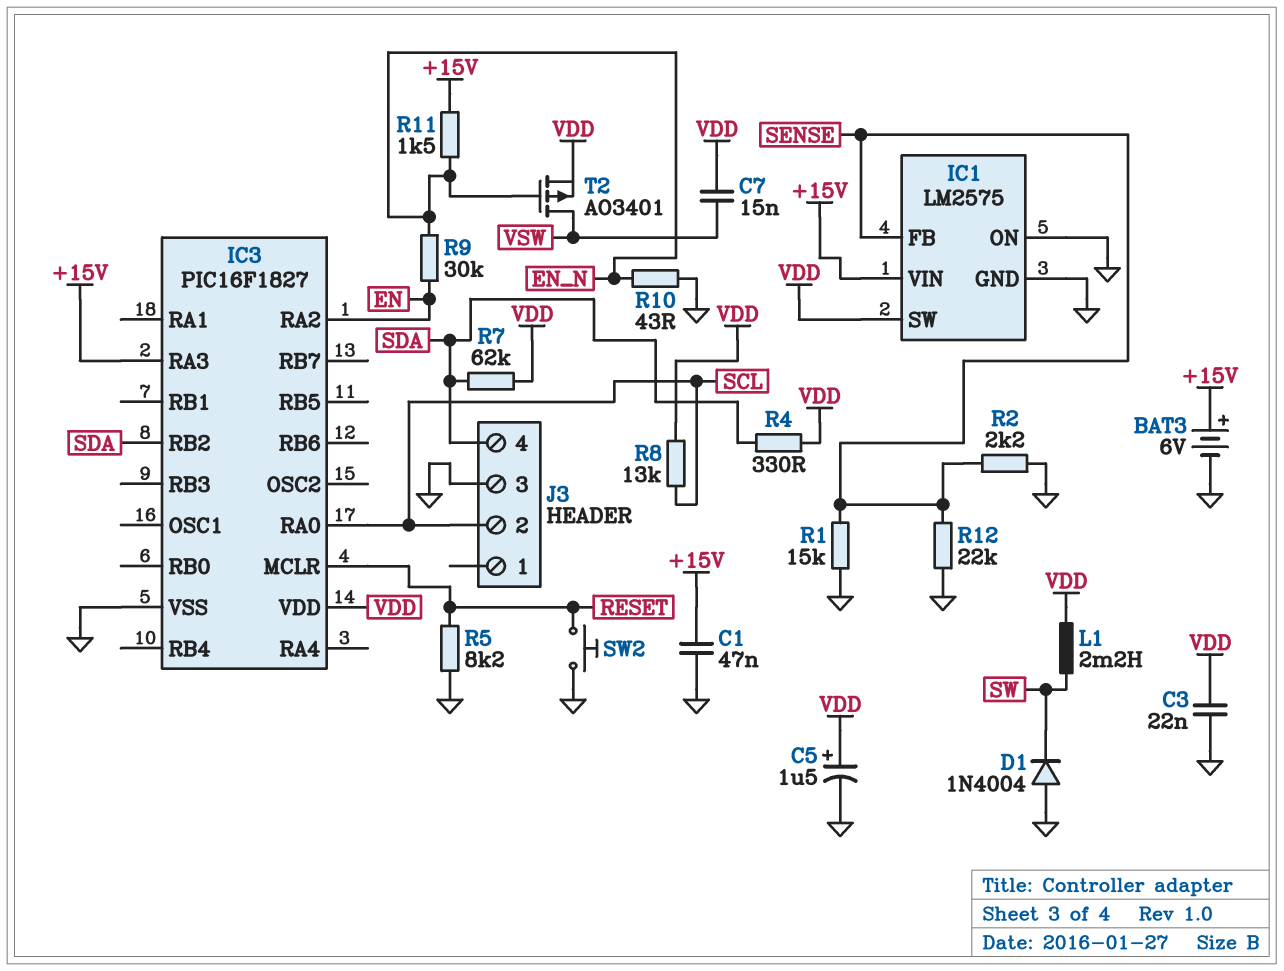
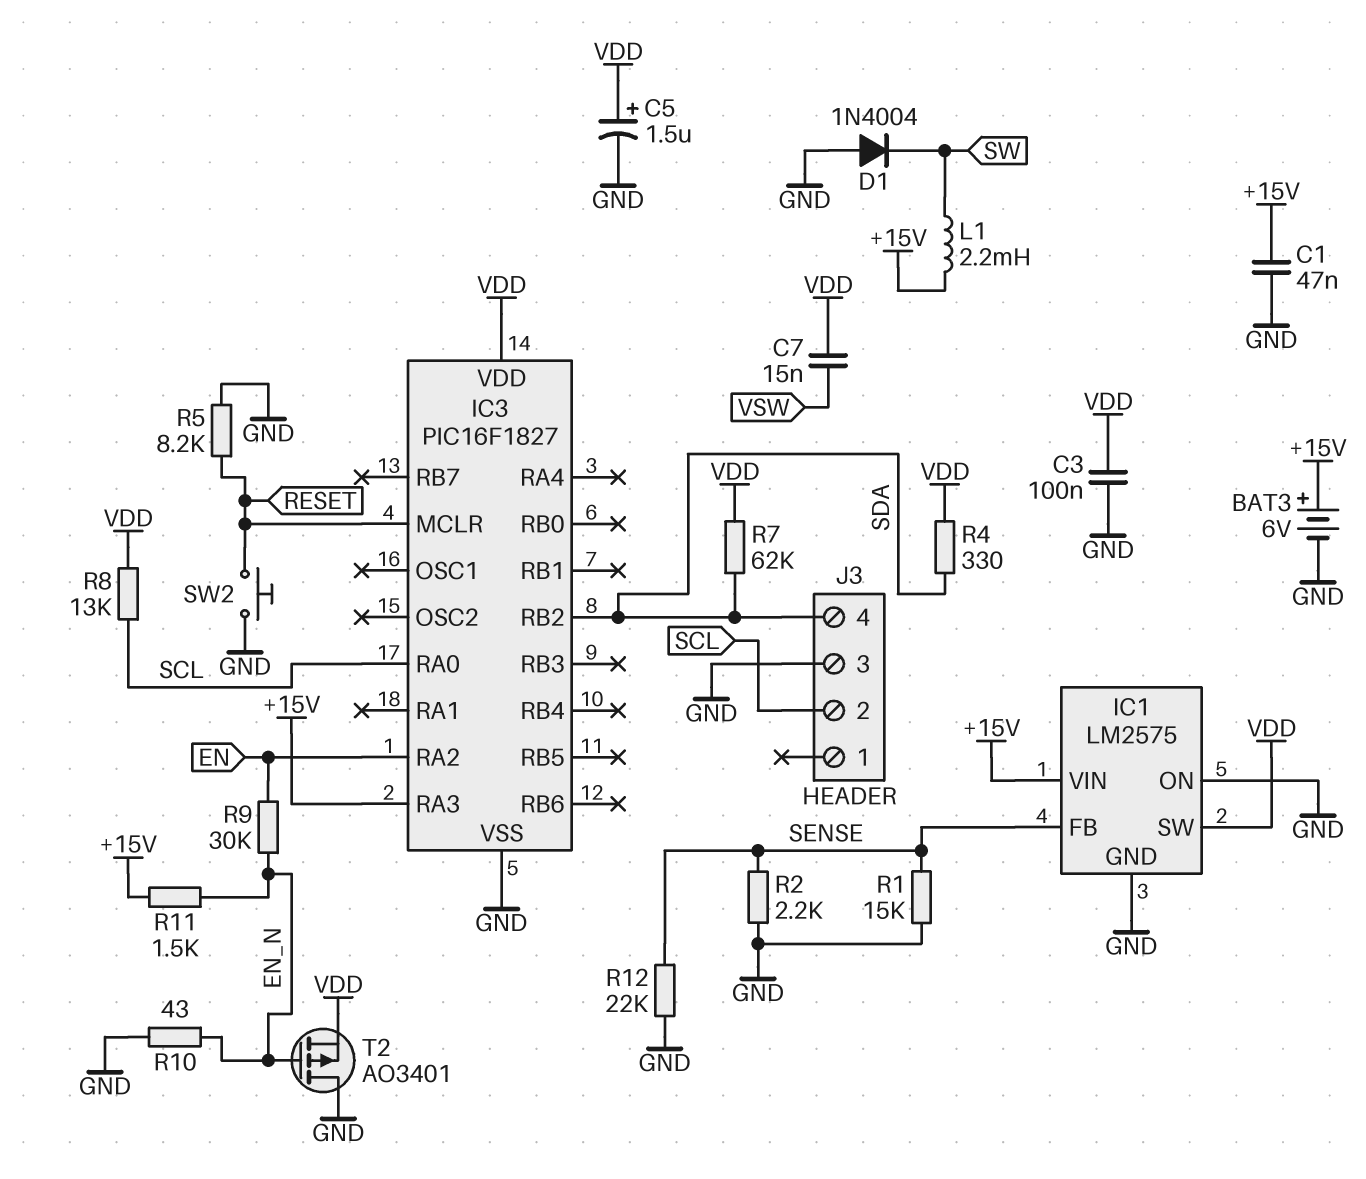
C3: 22nF (GND, VDD) -> 100nF (GND, VDD)
L1: 2.2mH (SW, VDD) -> 2.2mH (+15V, SW)
T2: PMOS AO3401 (G EN_N, D VSW, S VDD) -> PMOS AO3401 (G EN_N, D GND, S VDD)

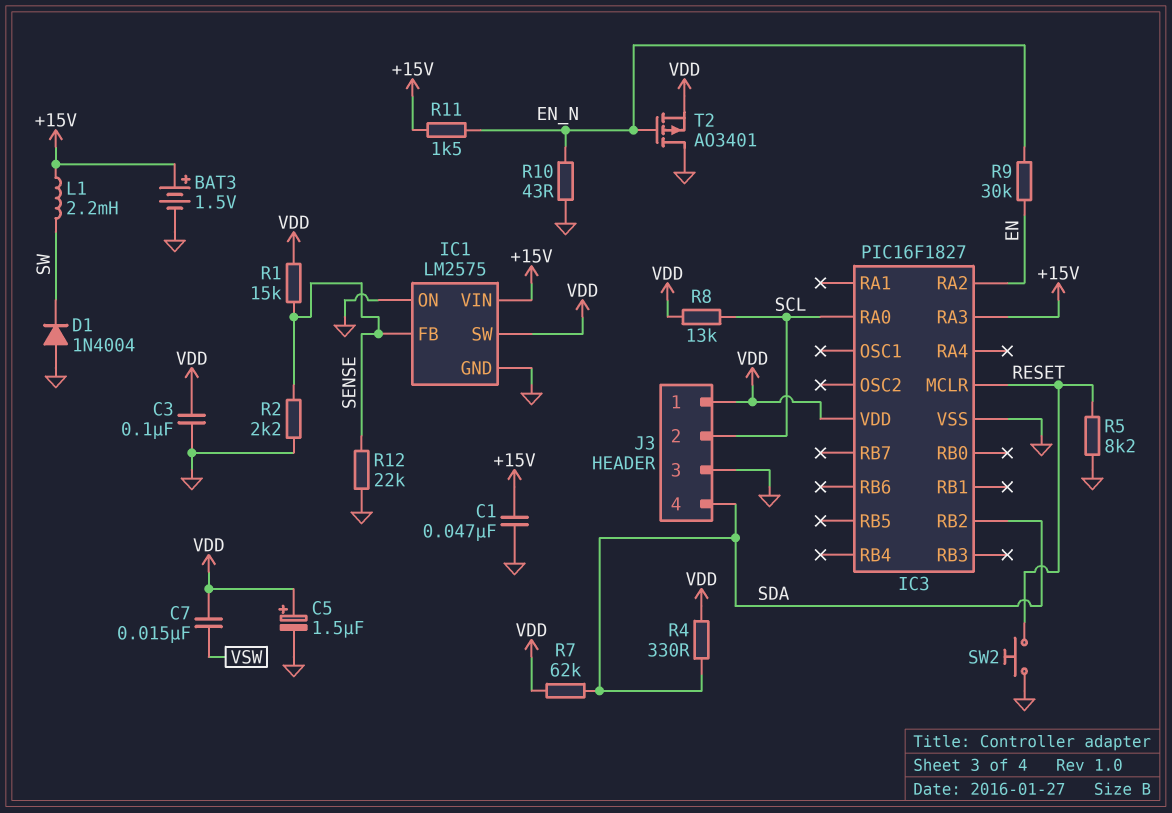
BAT3: 6V (plus +15V, minus GND) -> 1.5V (plus +15V, minus GND)
J3 pin 1: none -> VDD
R1: 15k (GND, SENSE) -> 15k (SENSE, VDD)

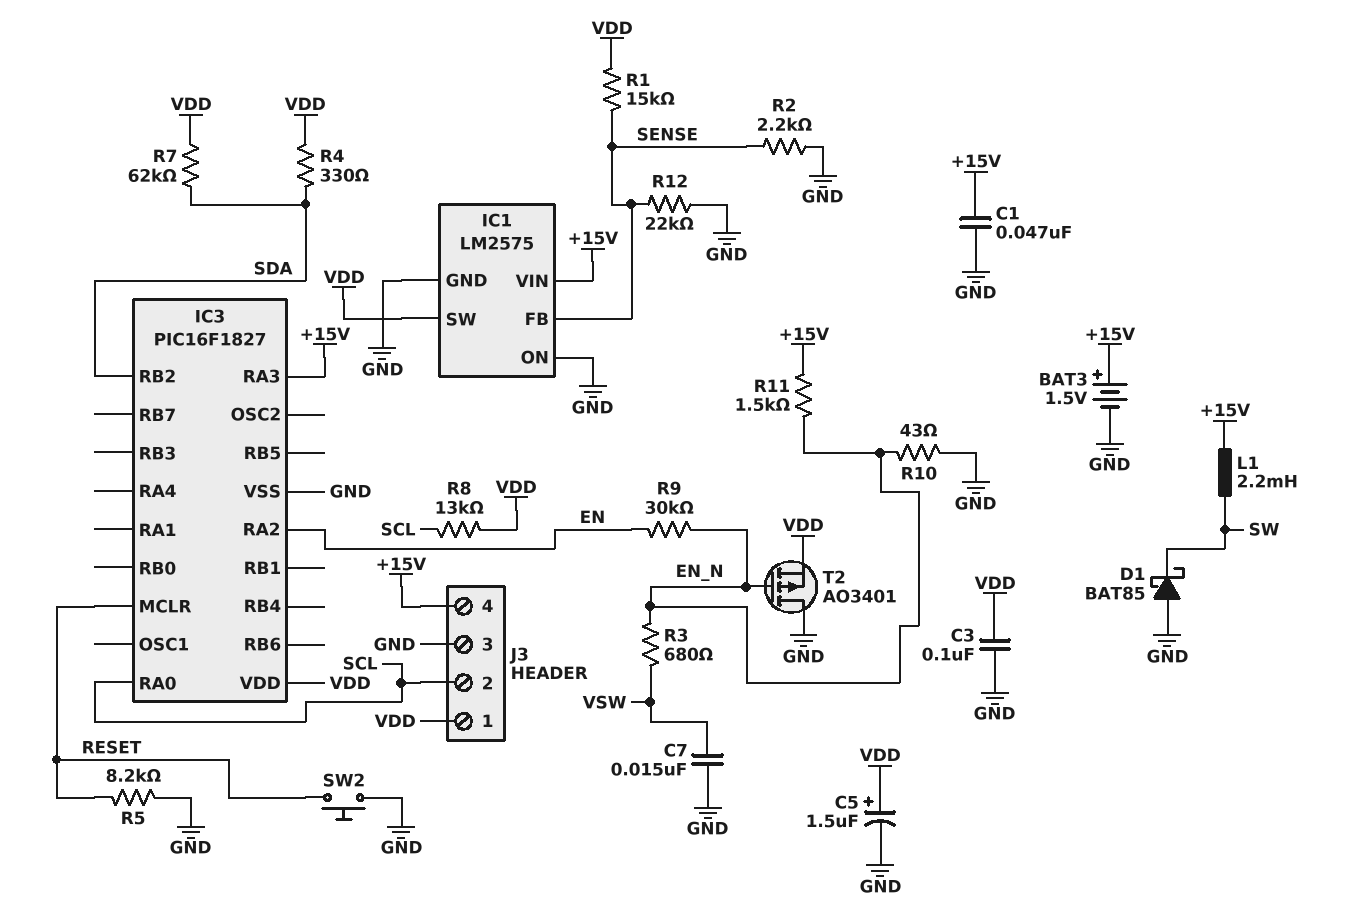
C7: 15nF (VDD, VSW) -> 15nF (GND, VSW)
D1: diode 1N4004 (A GND, K SW) -> schottky BAT85 (A GND, K SW)
J3 pin 4: SDA -> +15V
R3: none -> 680 (EN_N, VSW)

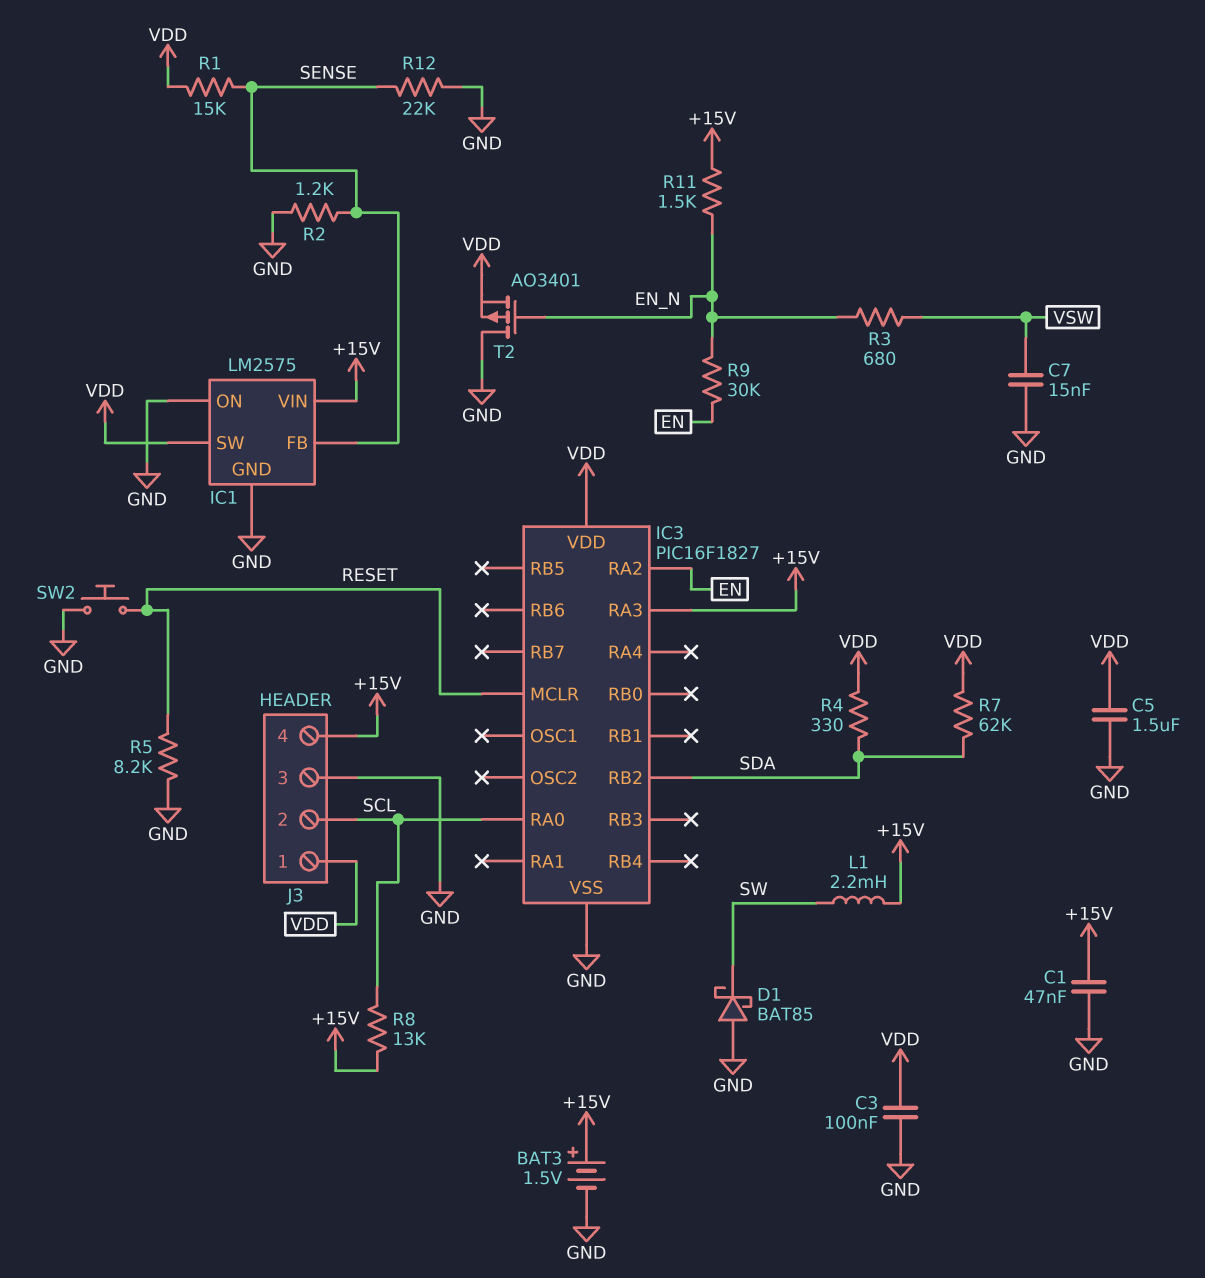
C5: 1.5uF (plus VDD, minus GND) -> 1.5uF (GND, VDD)
R2: 2.2k (GND, SENSE) -> 1.2k (GND, SENSE)
R8: 13k (SCL, VDD) -> 13k (+15V, SCL)
R10: 43 (EN_N, GND) -> none

